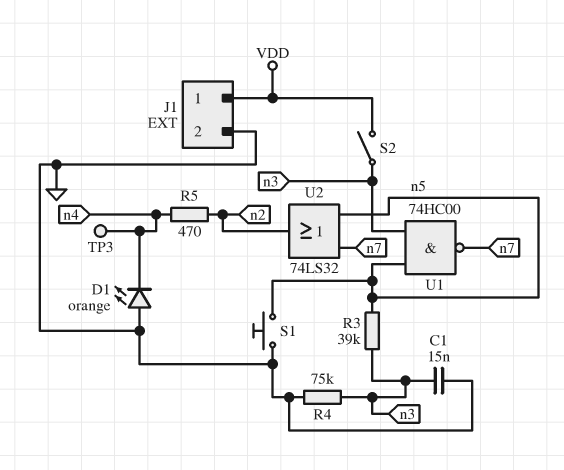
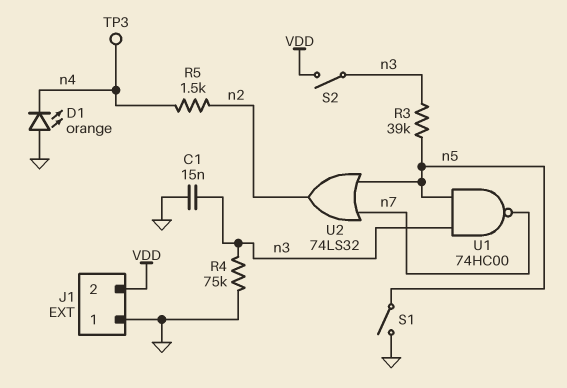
J1 pin 1: VDD -> GND
J1 pin 2: GND -> VDD
R5: 470 (n2, n4) -> 1.5k (n2, n4)
S1: button (GND, n5) -> switch (GND, n5)

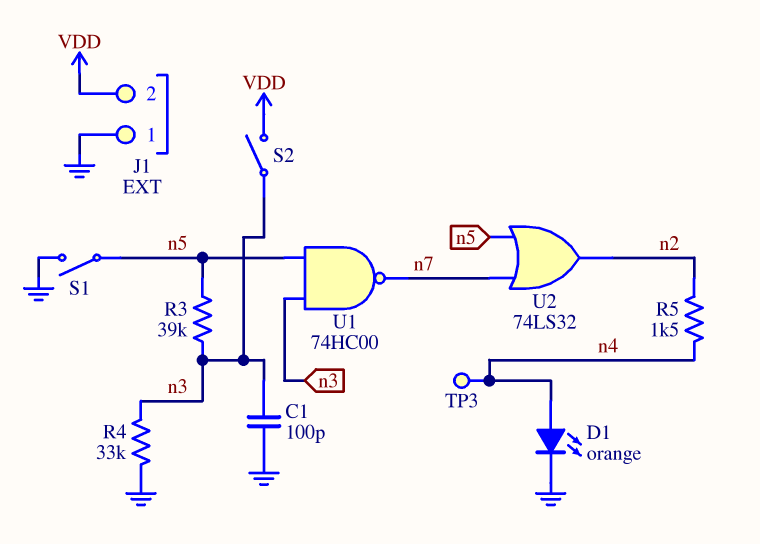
C1: 15nF (GND, n3) -> 100pF (GND, n3)
D1: LED orange (A GND, K n4) -> LED orange (A n4, K GND)
R4: 75k (GND, n3) -> 33k (GND, n3)

